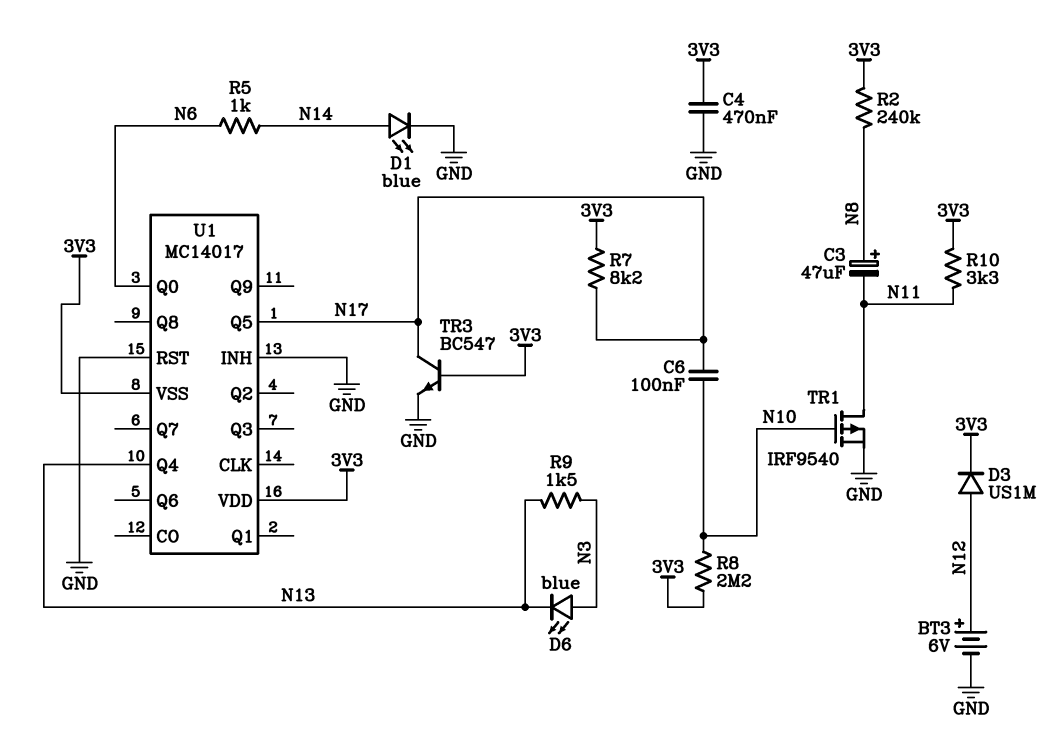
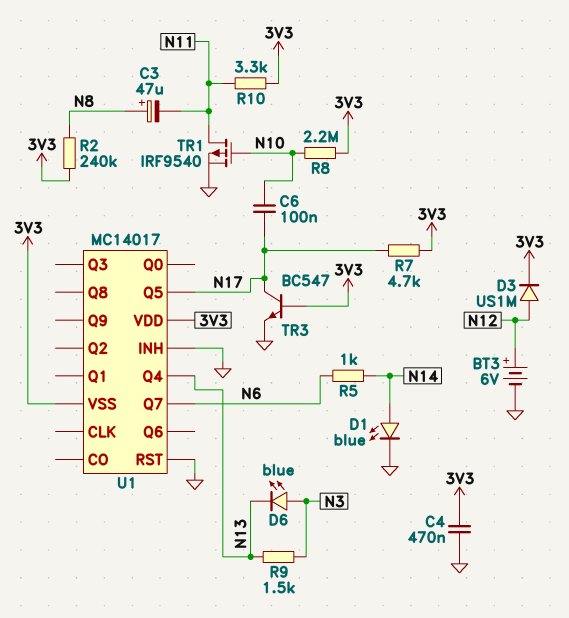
R7: 8.2k (3V3, N17) -> 4.7k (3V3, N17)
U1 pin Q0: N6 -> none
U1 pin Q7: none -> N6

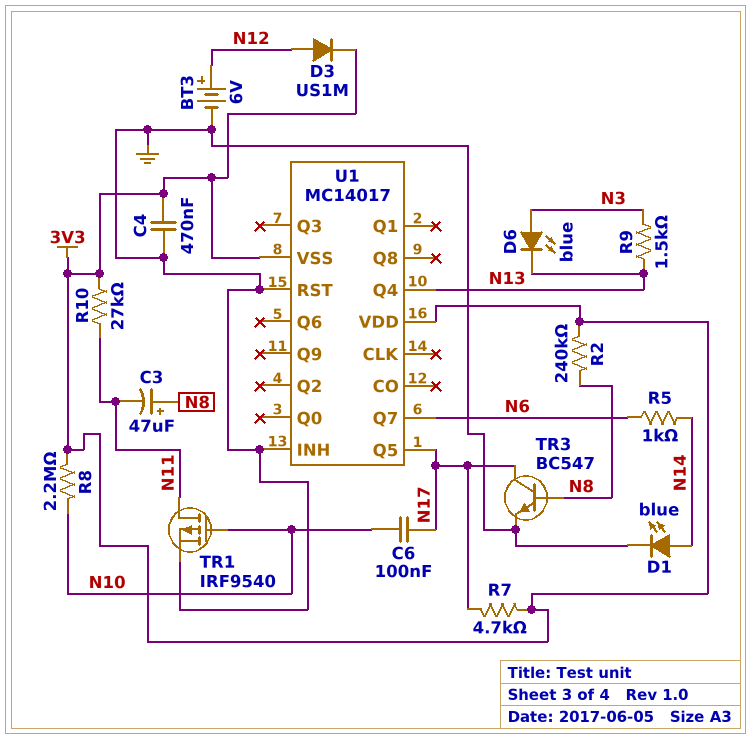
R10: 3.3k (3V3, N11) -> 27k (3V3, N11)
TR3: NPN BC547 (B 3V3, C N17, E GND) -> NPN BC547 (B N8, C N17, E GND)

